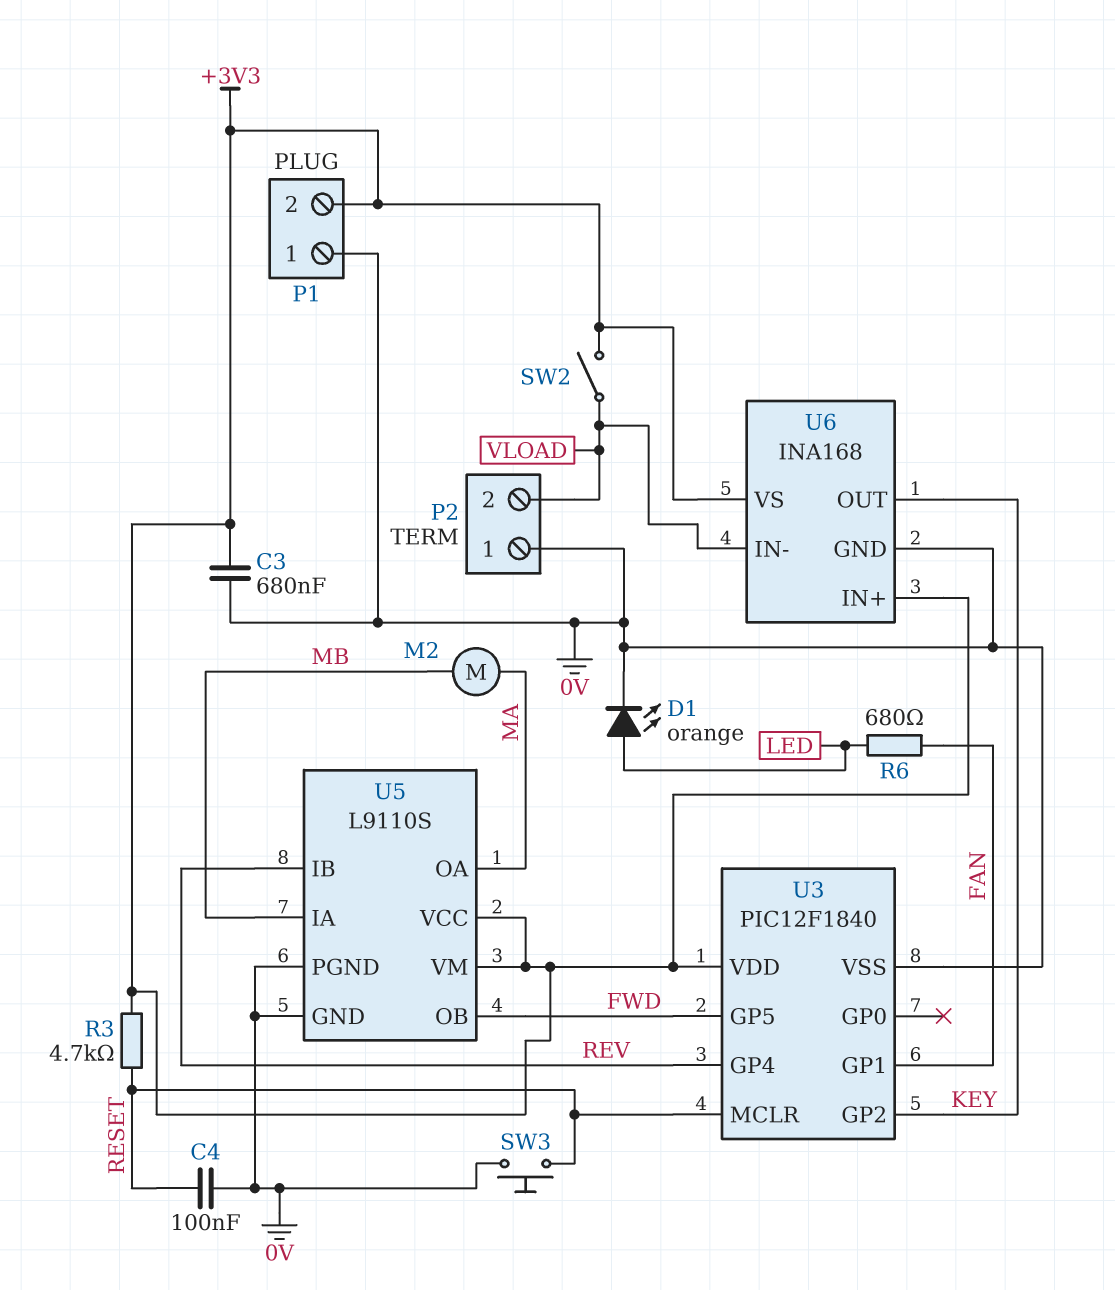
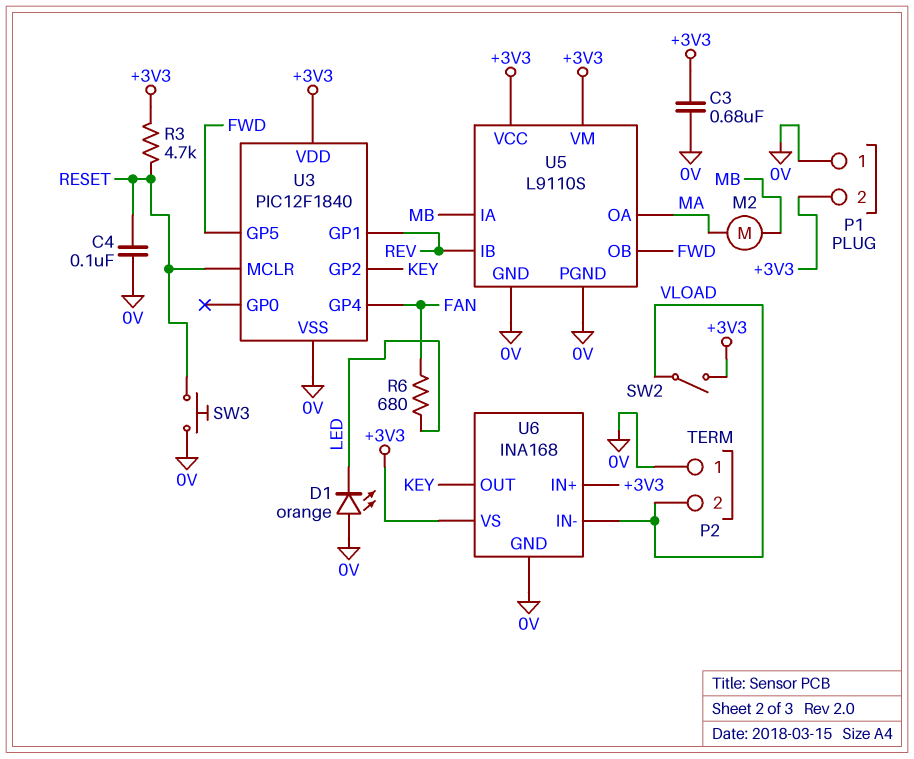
D1: LED orange (A LED, K 0V) -> LED orange (A 0V, K LED)
U3 pin GP1: FAN -> REV
U3 pin GP4: REV -> FAN

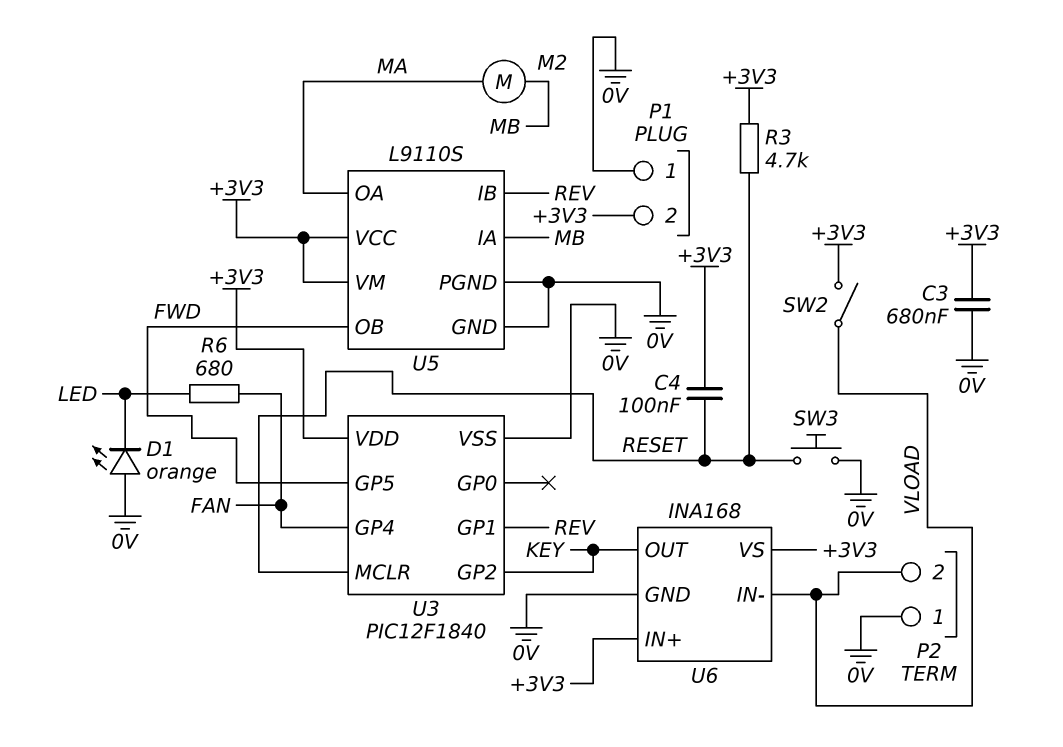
C4: 100nF (0V, RESET) -> 100nF (+3V3, RESET)

